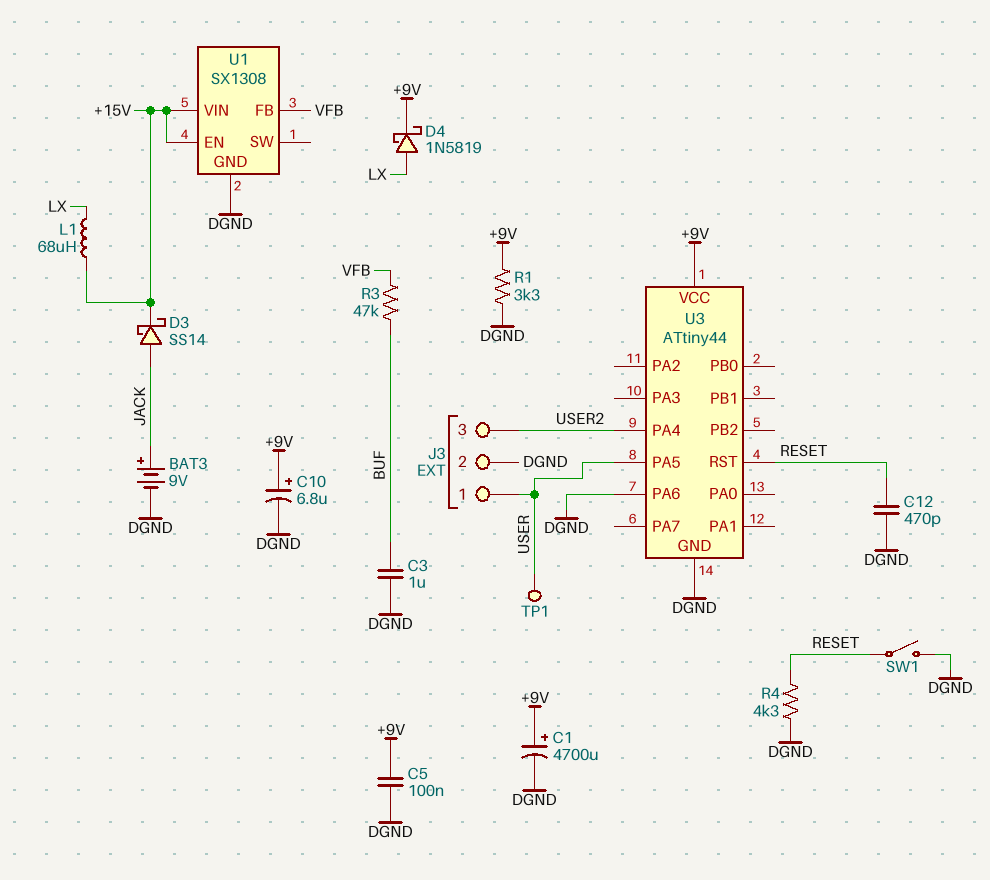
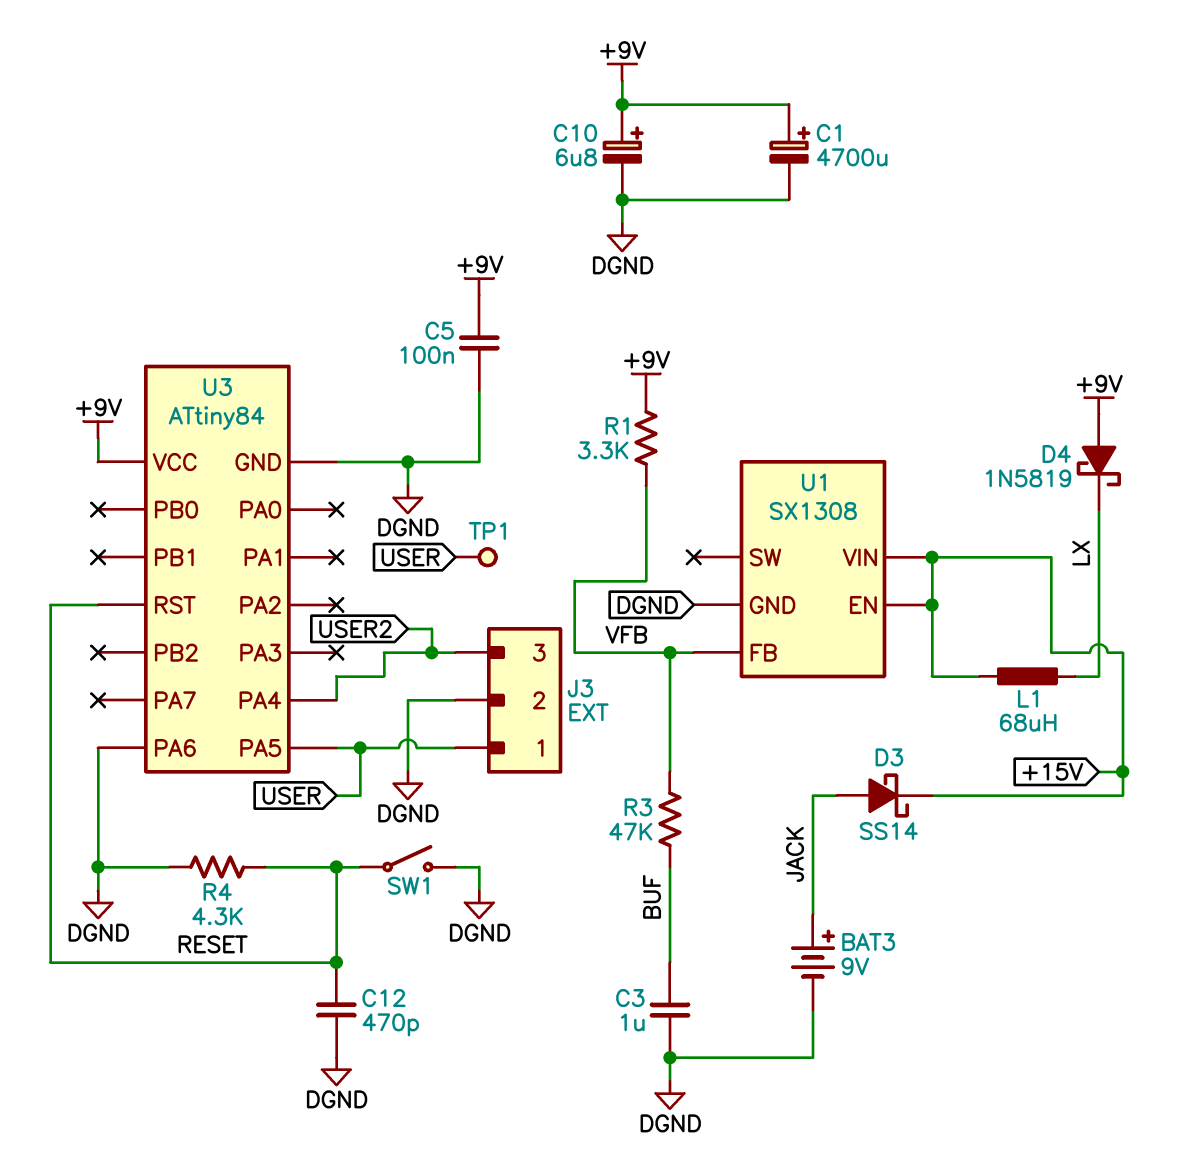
D4: schottky 1N5819 (A LX, K +9V) -> schottky 1N5819 (A +9V, K LX)
R1: 3.3k (+9V, DGND) -> 3.3k (+9V, VFB)
U3: ATtiny44 -> ATtiny84

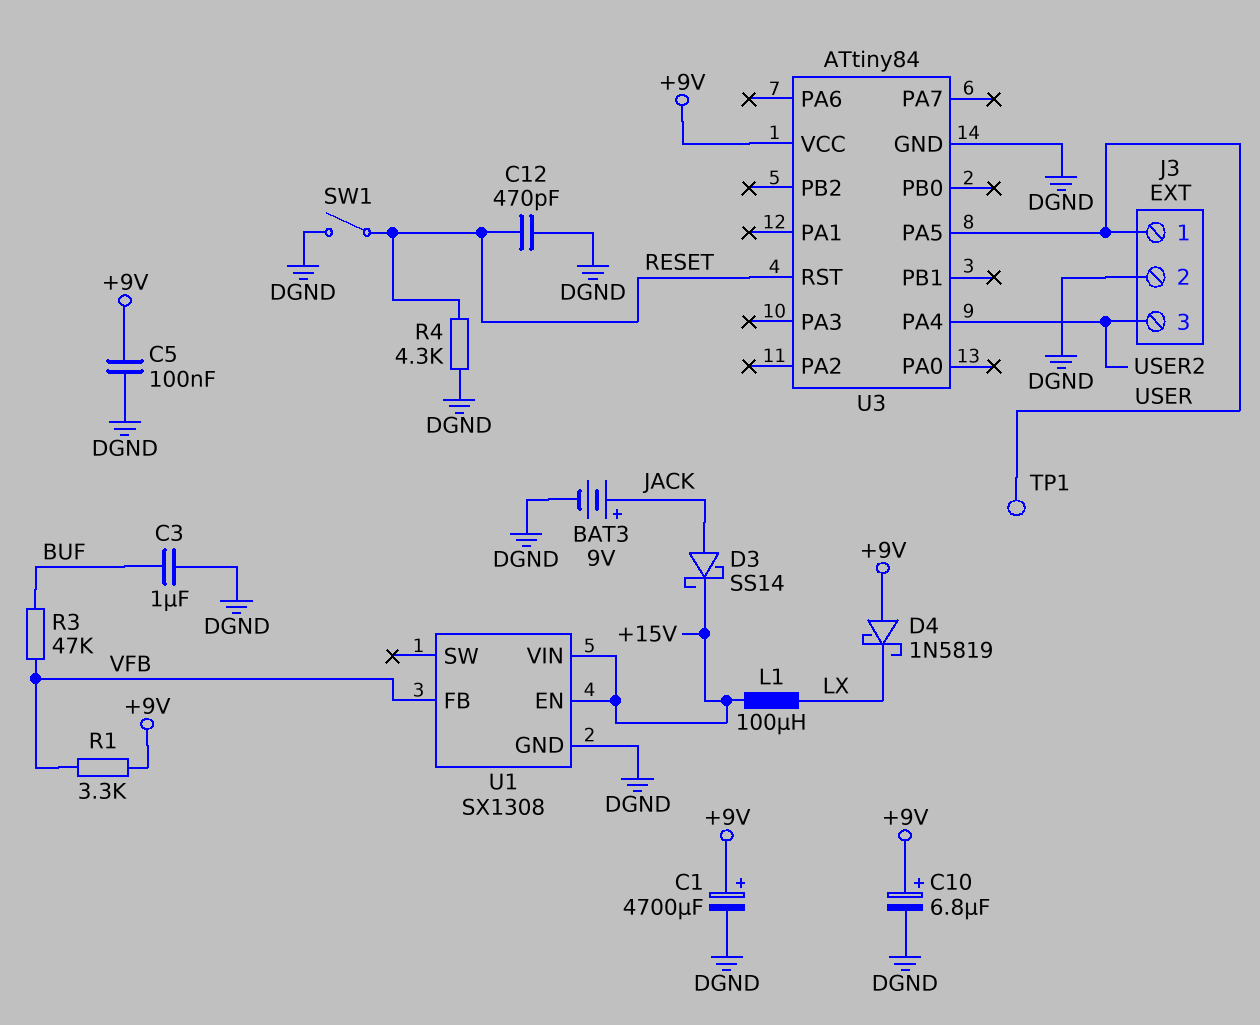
L1: 68uH (+15V, LX) -> 100uH (+15V, LX)
U3 pin PA6: DGND -> none

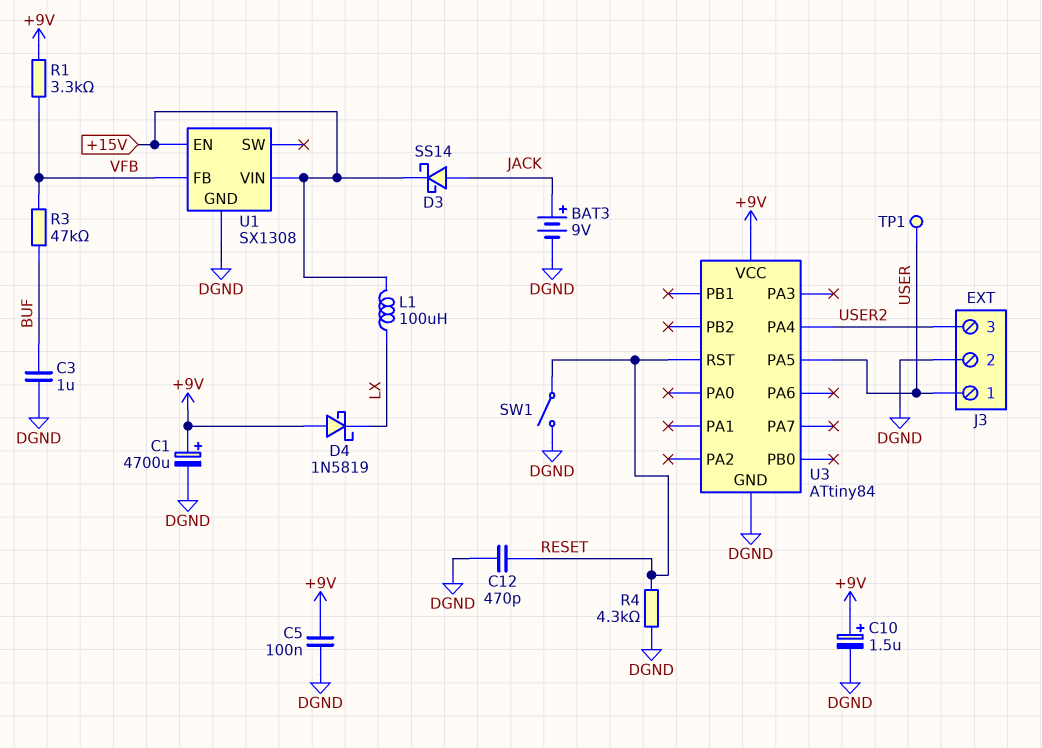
C10: 6.8uF (plus +9V, minus DGND) -> 1.5uF (plus +9V, minus DGND)

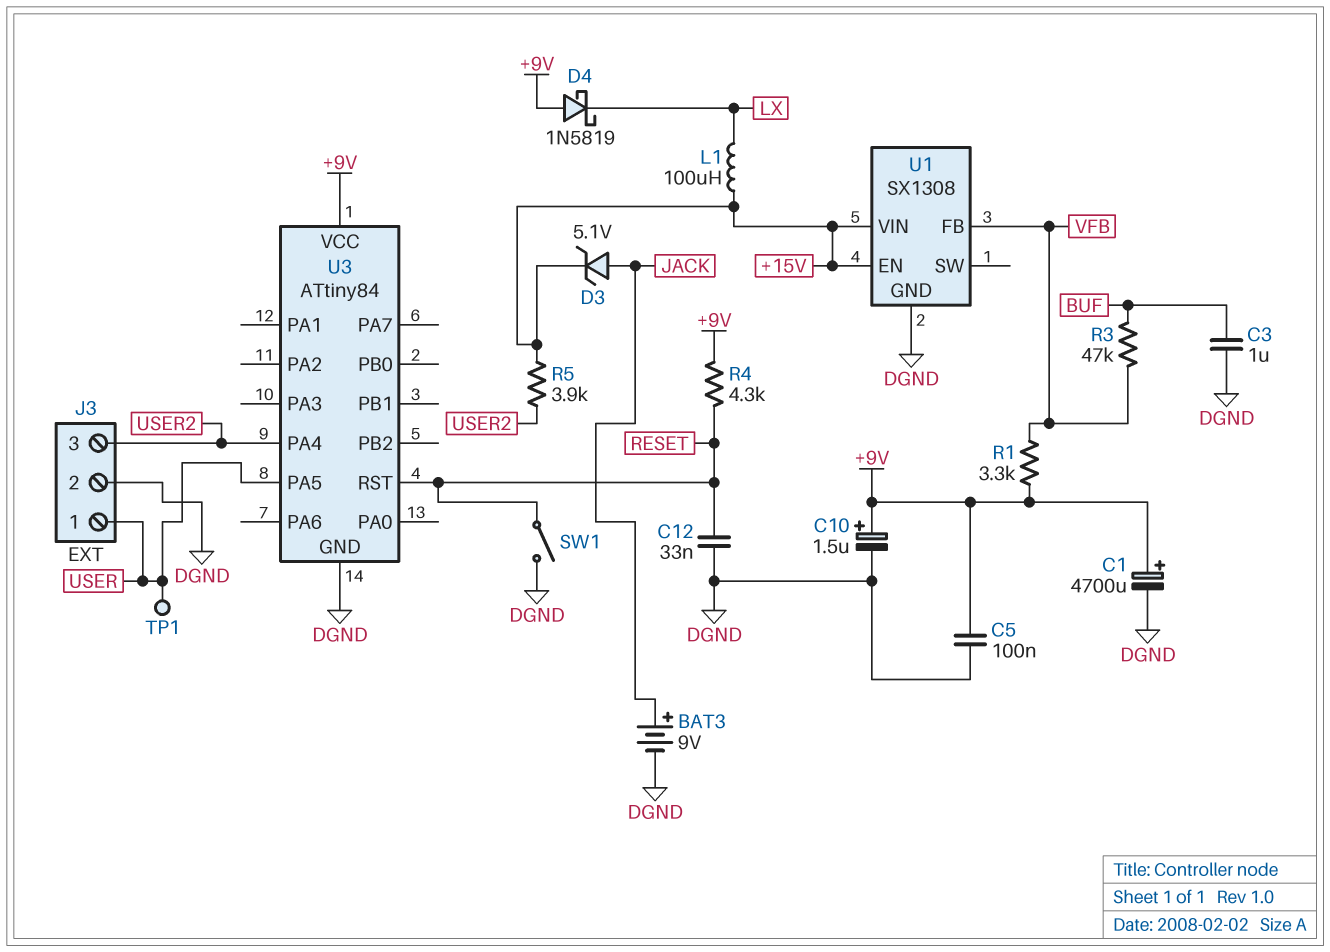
C12: 470pF (DGND, RESET) -> 33nF (DGND, RESET)
D3: schottky SS14 (A JACK, K +15V) -> zener 5.1V (A JACK, K +15V)
R4: 4.3k (DGND, RESET) -> 4.3k (+9V, RESET)
R5: none -> 3.9k (+15V, USER2)

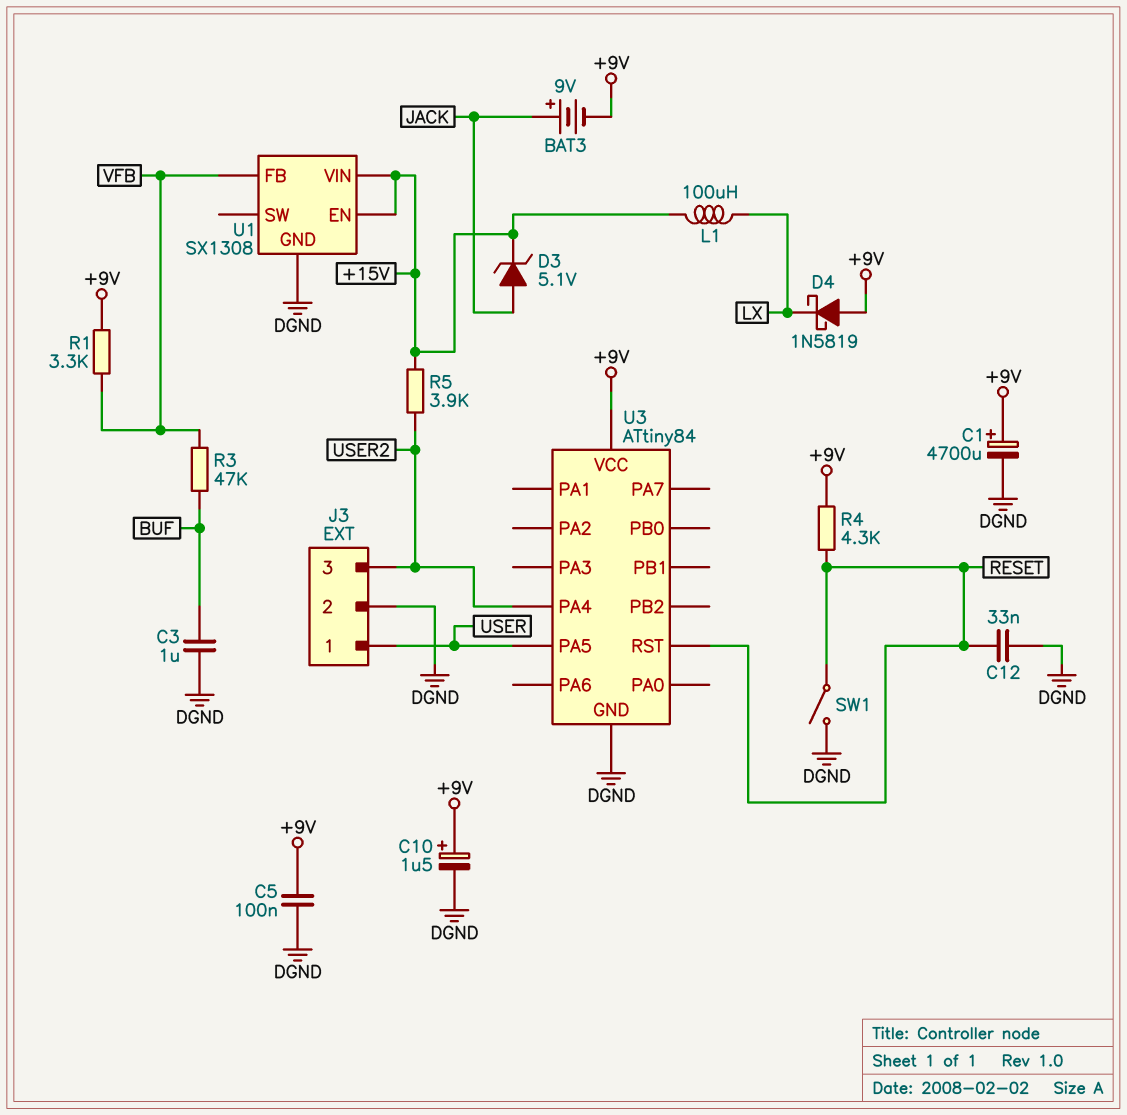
BAT3: 9V (plus JACK, minus DGND) -> 9V (plus JACK, minus +9V)
TP1: test point (USER) -> none

